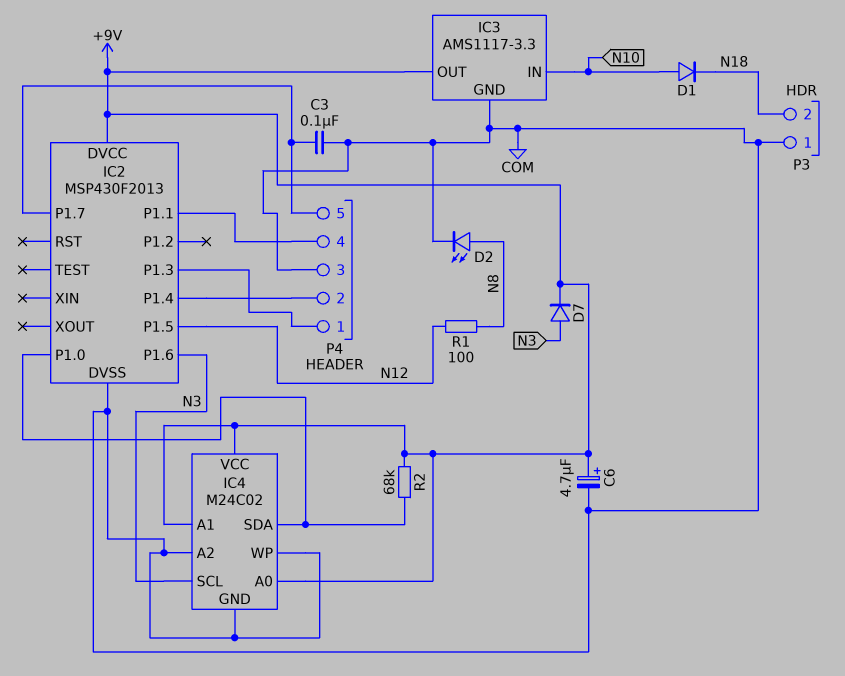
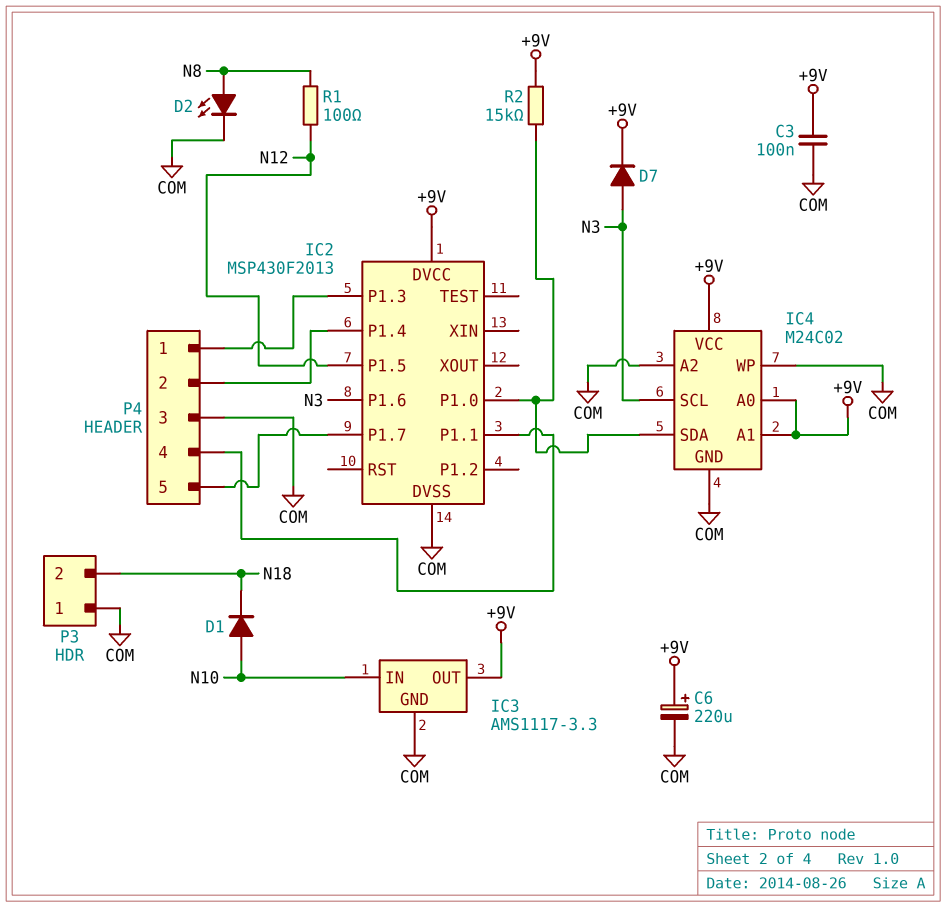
C3: 100nF (COM, IC2/P1.7) -> 100nF (+9V, COM)
C6: 4.7uF (plus +9V, minus COM) -> 220uF (plus +9V, minus COM)
R2: 68k (+9V, IC2/P1.0) -> 15k (+9V, IC2/P1.0)

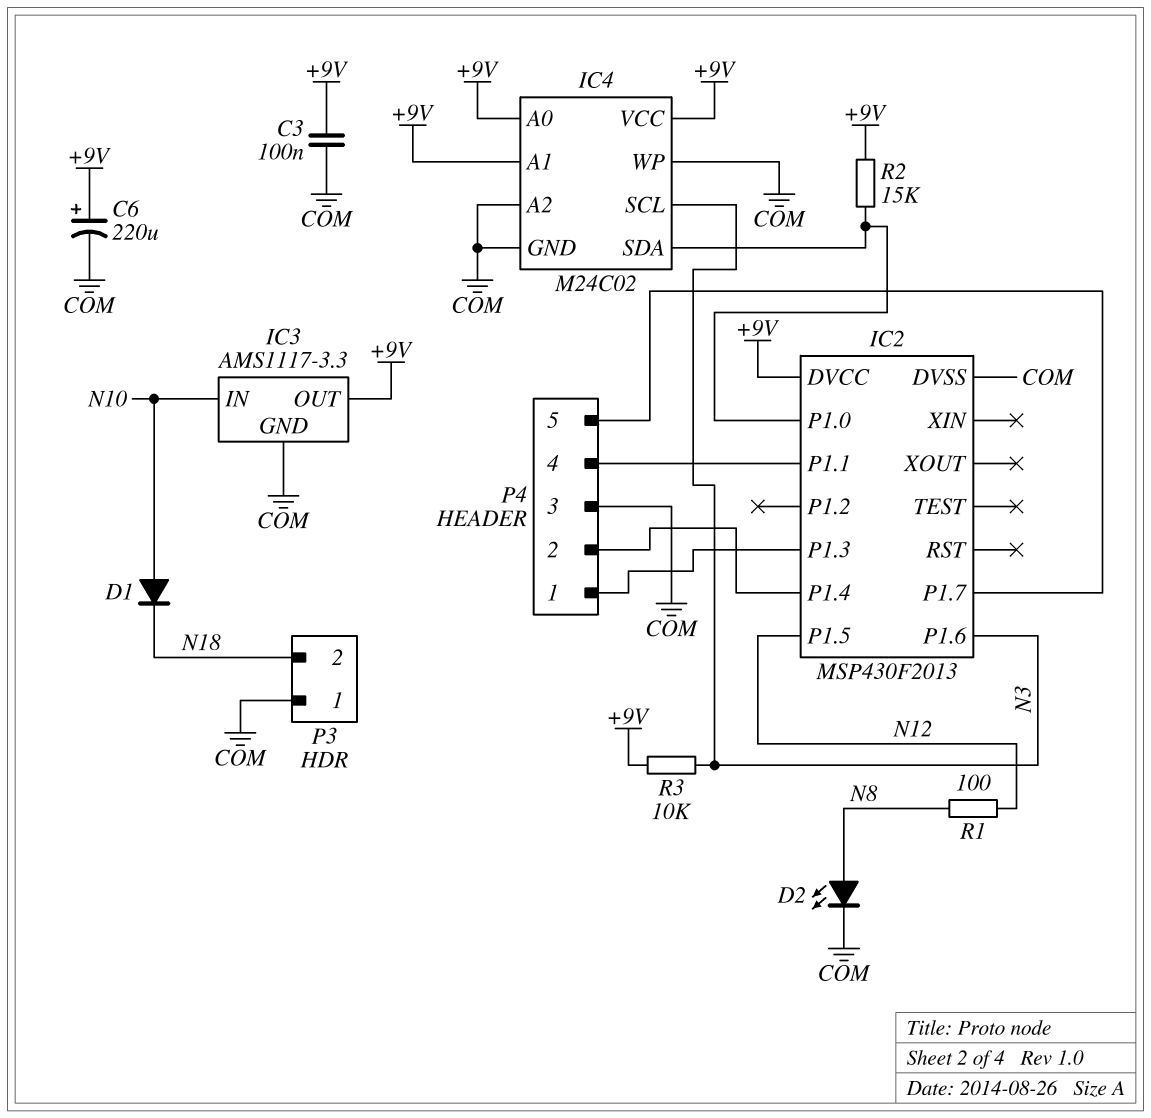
D7: diode (A N3, K +9V) -> none
R3: none -> 10k (+9V, N3)

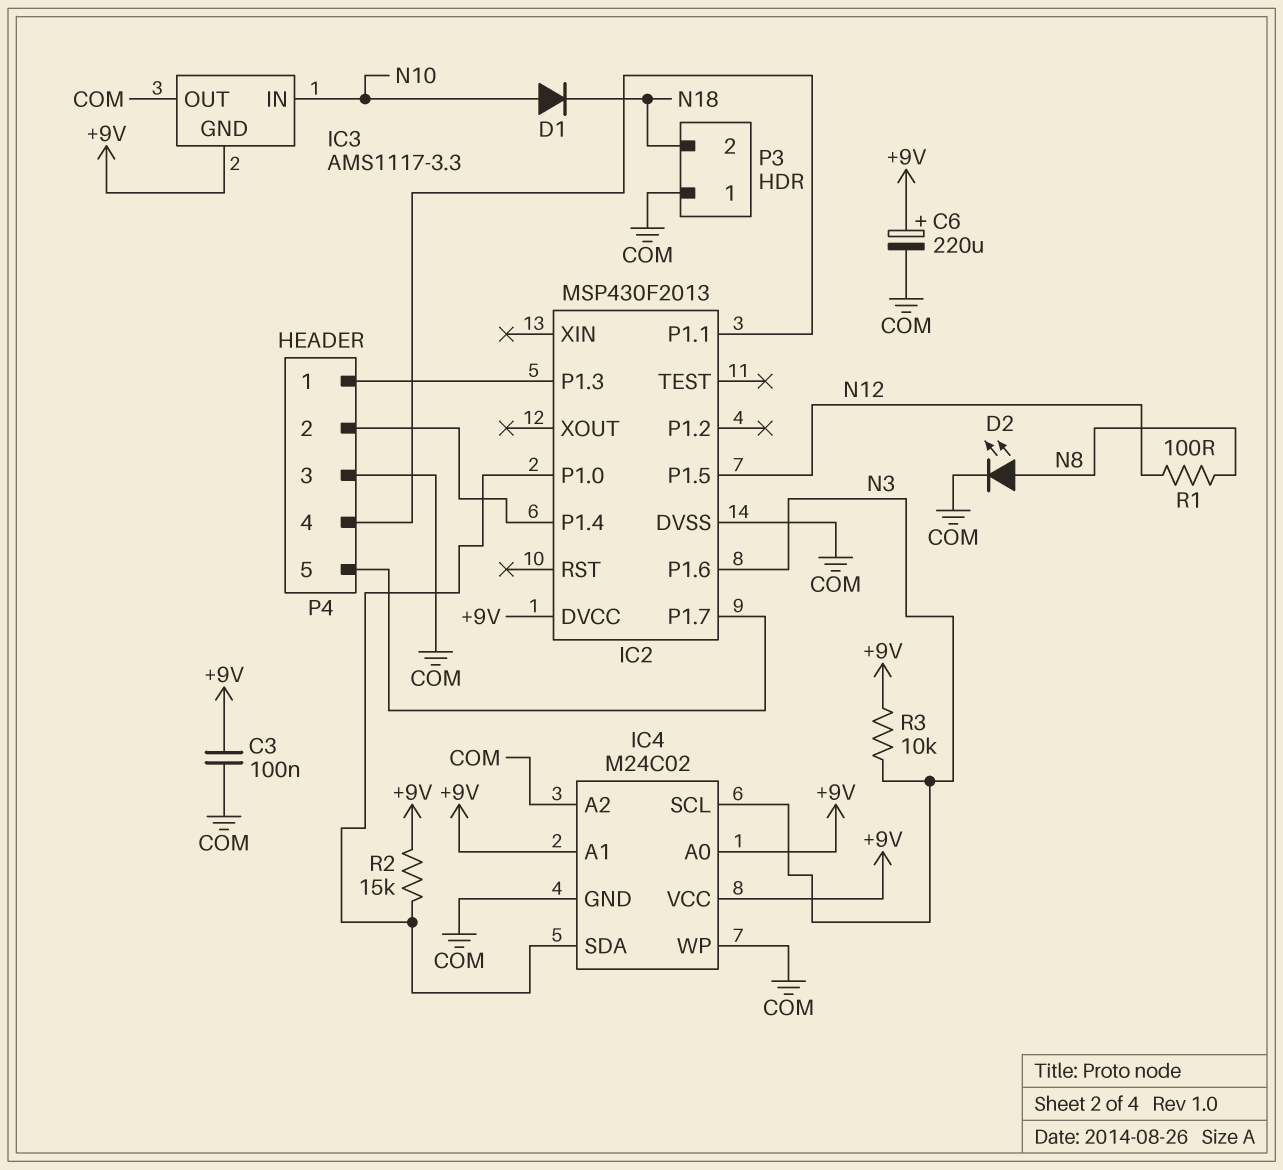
IC3 pin GND: COM -> +9V
IC3 pin OUT: +9V -> COM

